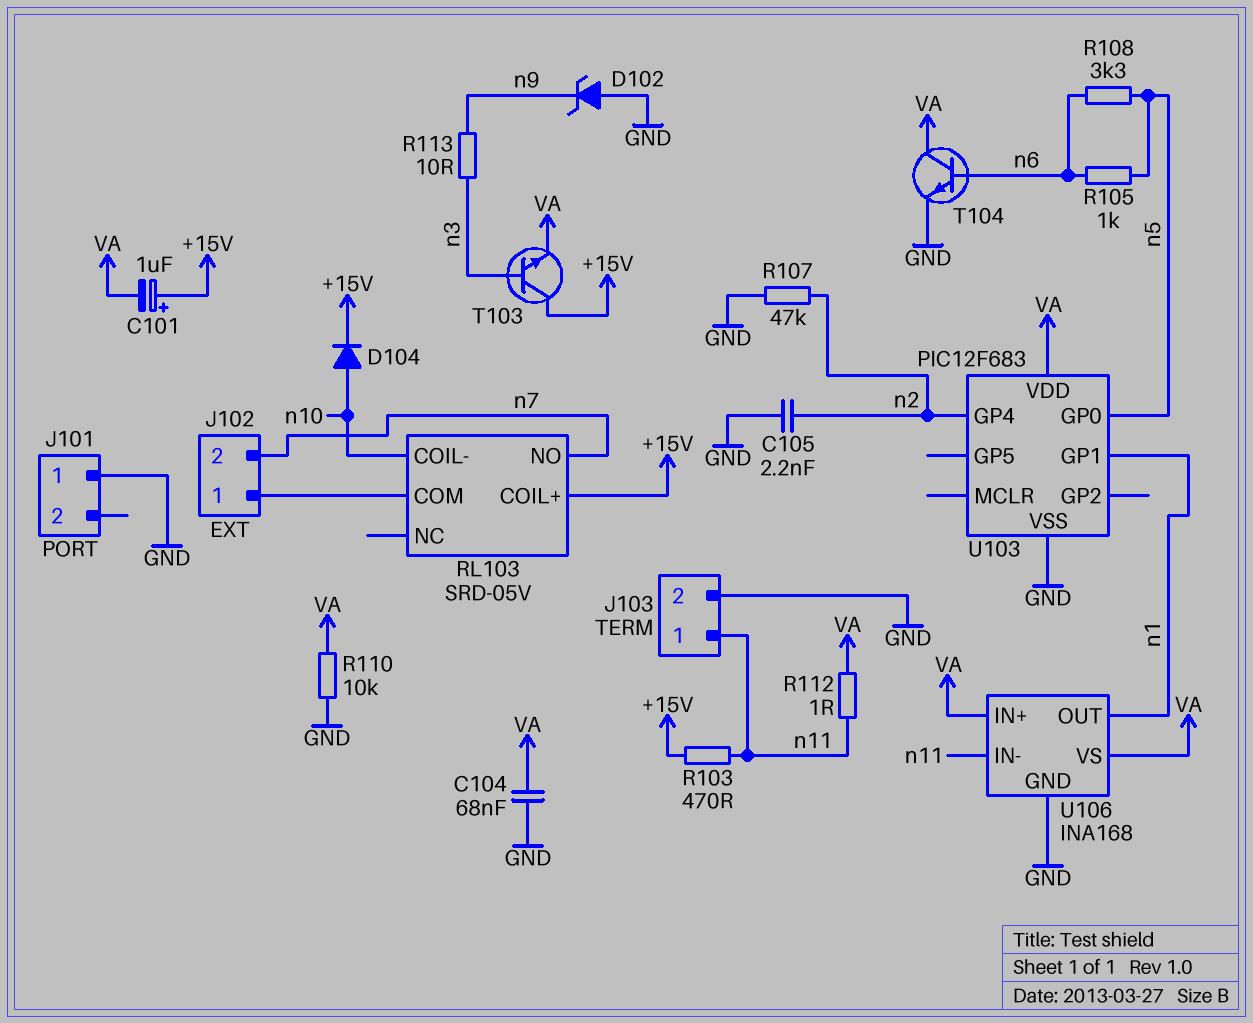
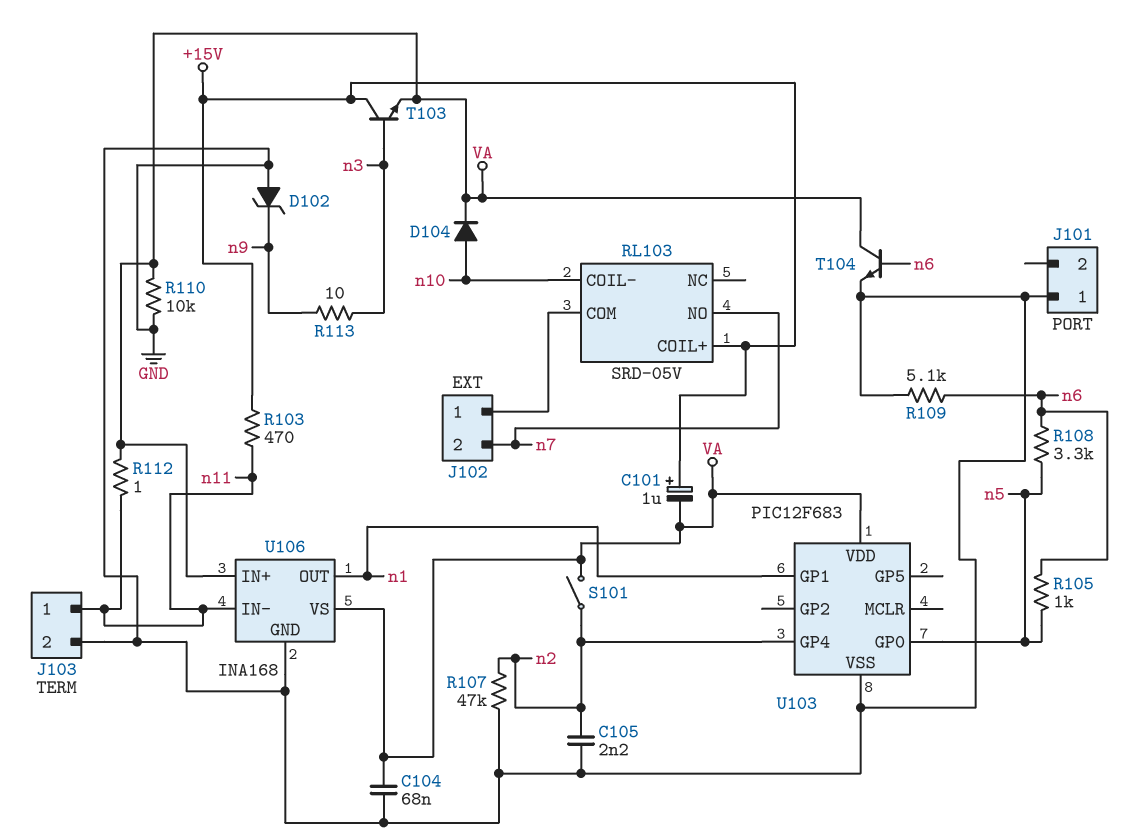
D104: diode (A n10, K +15V) -> diode (A n10, K VA)
R109: none -> 5.1k (GND, n6)
S101: none -> switch (VA, n2)

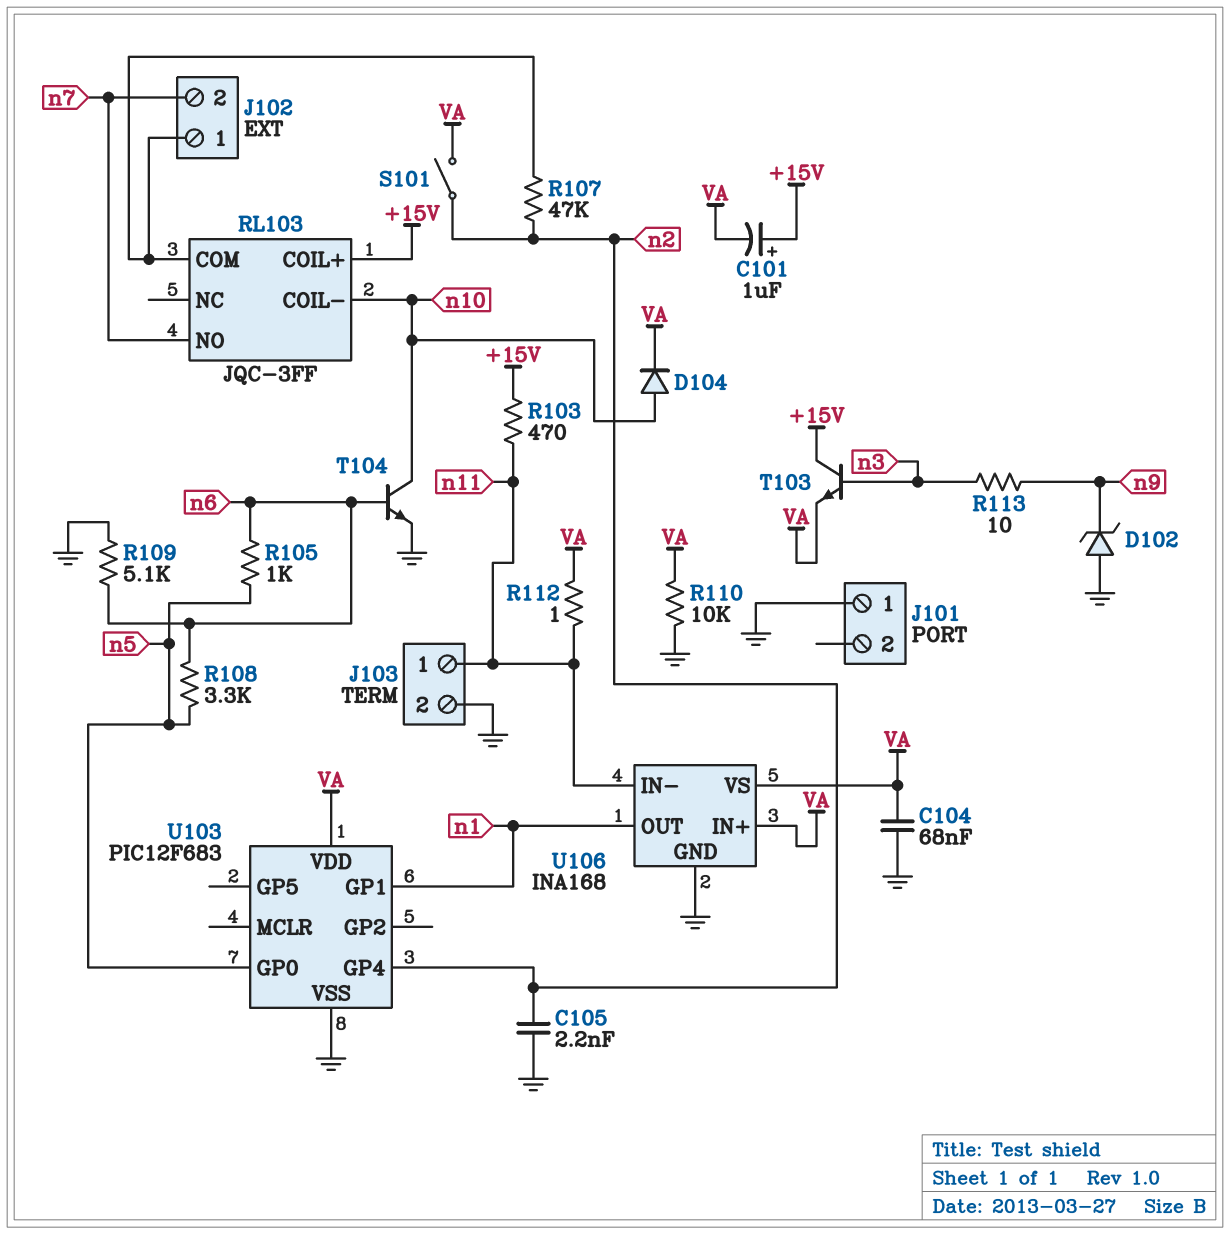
R107: 47k (GND, n2) -> 47k (J102/1, n2)
RL103: SRD-05V -> JQC-3FF
T104: NPN (B n6, C VA, E GND) -> NPN (B n6, C n10, E GND)

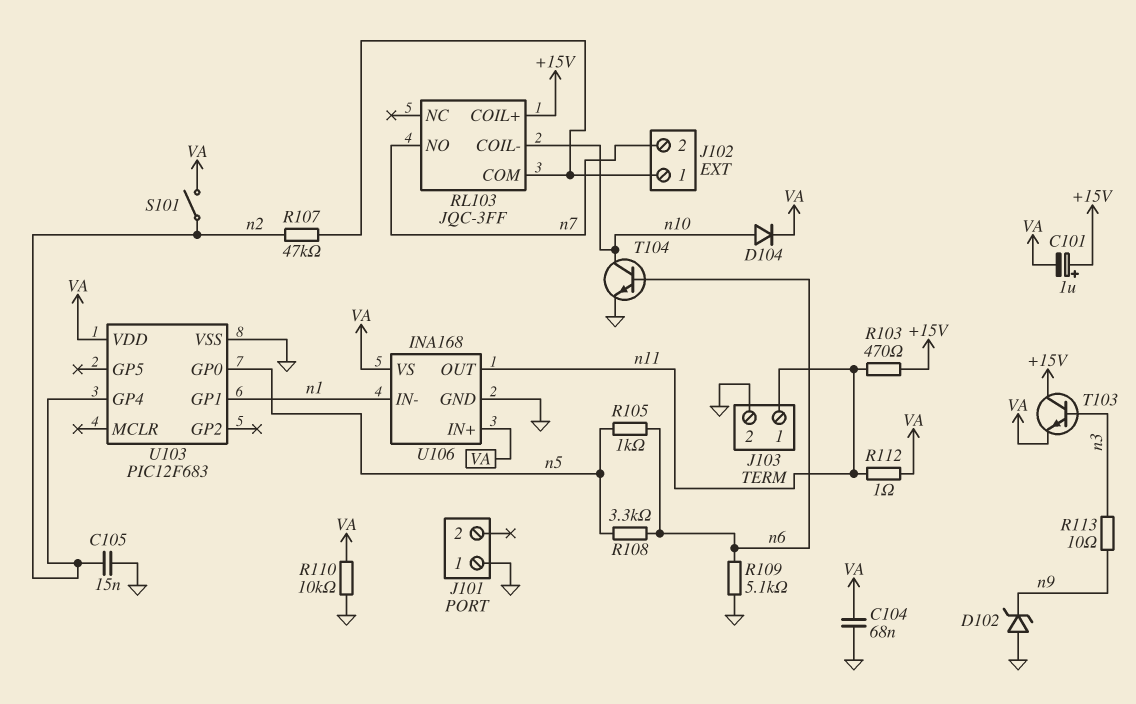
C105: 2.2nF (GND, n2) -> 15nF (GND, n2)
U106 pin IN-: n11 -> n1
U106 pin OUT: n1 -> n11

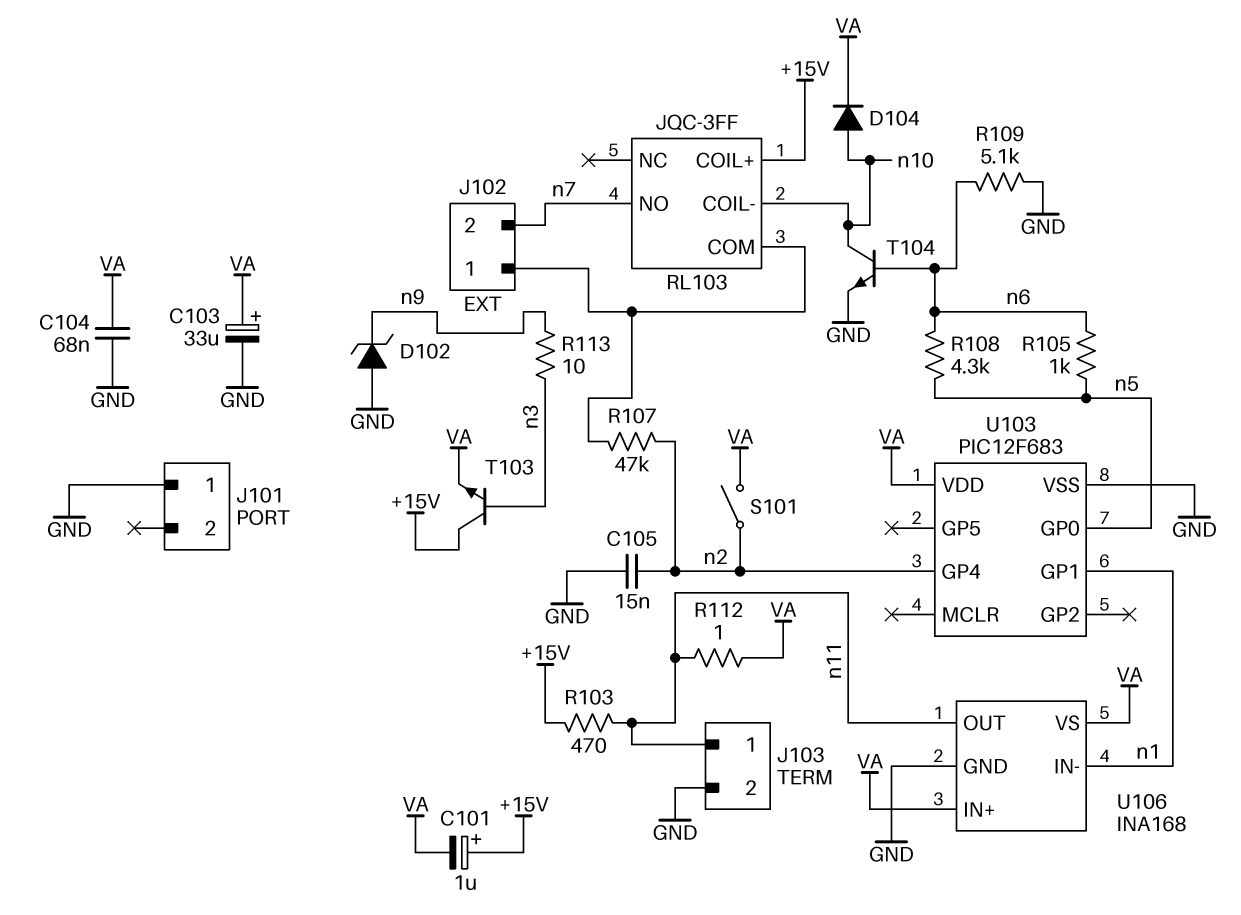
C103: none -> 33uF (plus VA, minus GND)
R108: 3.3k (n5, n6) -> 4.3k (n5, n6)
R110: 10k (GND, VA) -> none

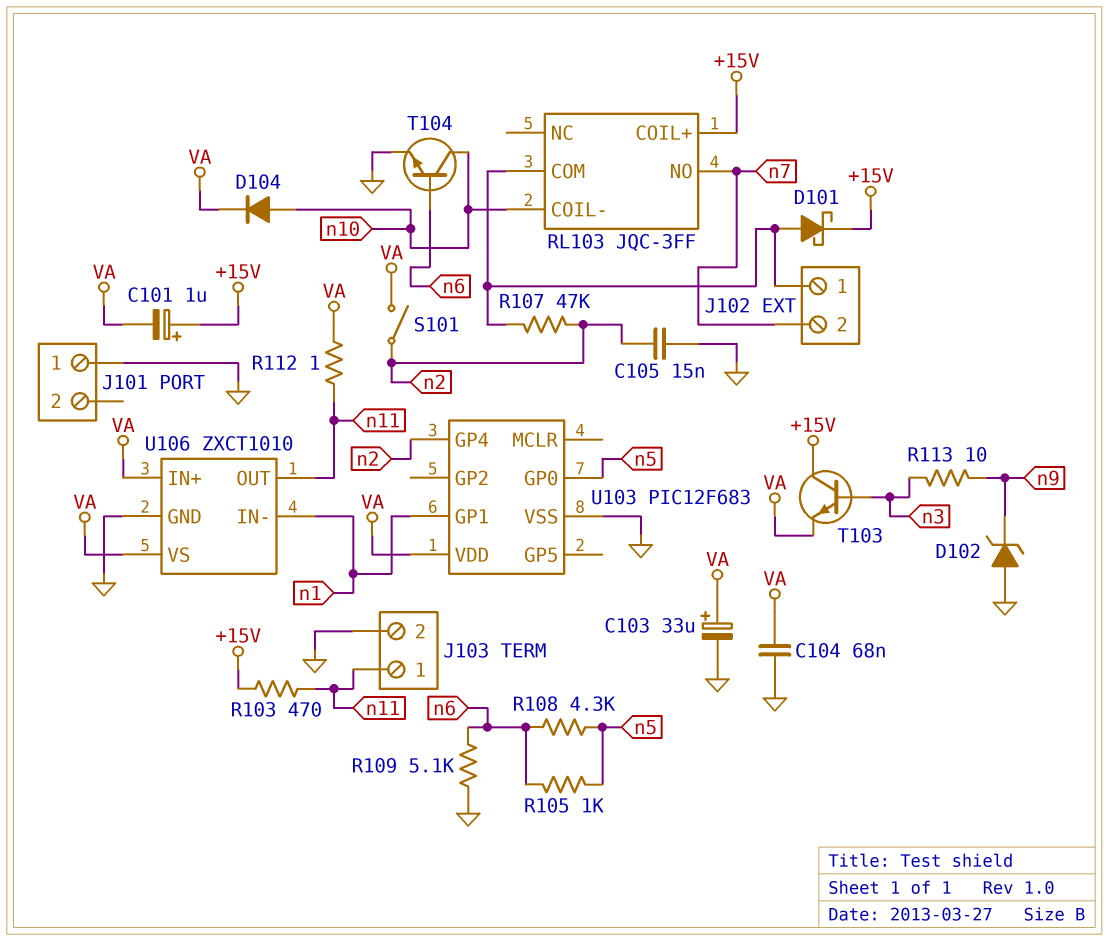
D101: none -> schottky (A J102/1, K +15V)
U106: INA168 -> ZXCT1010

